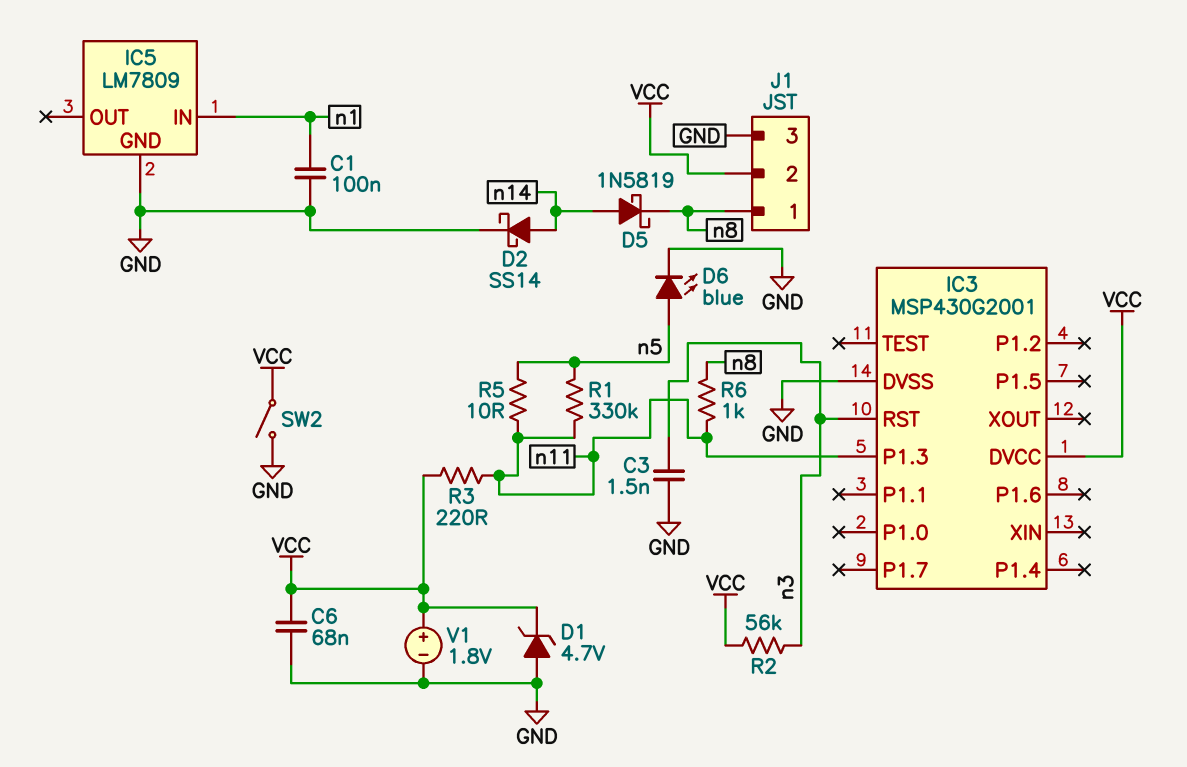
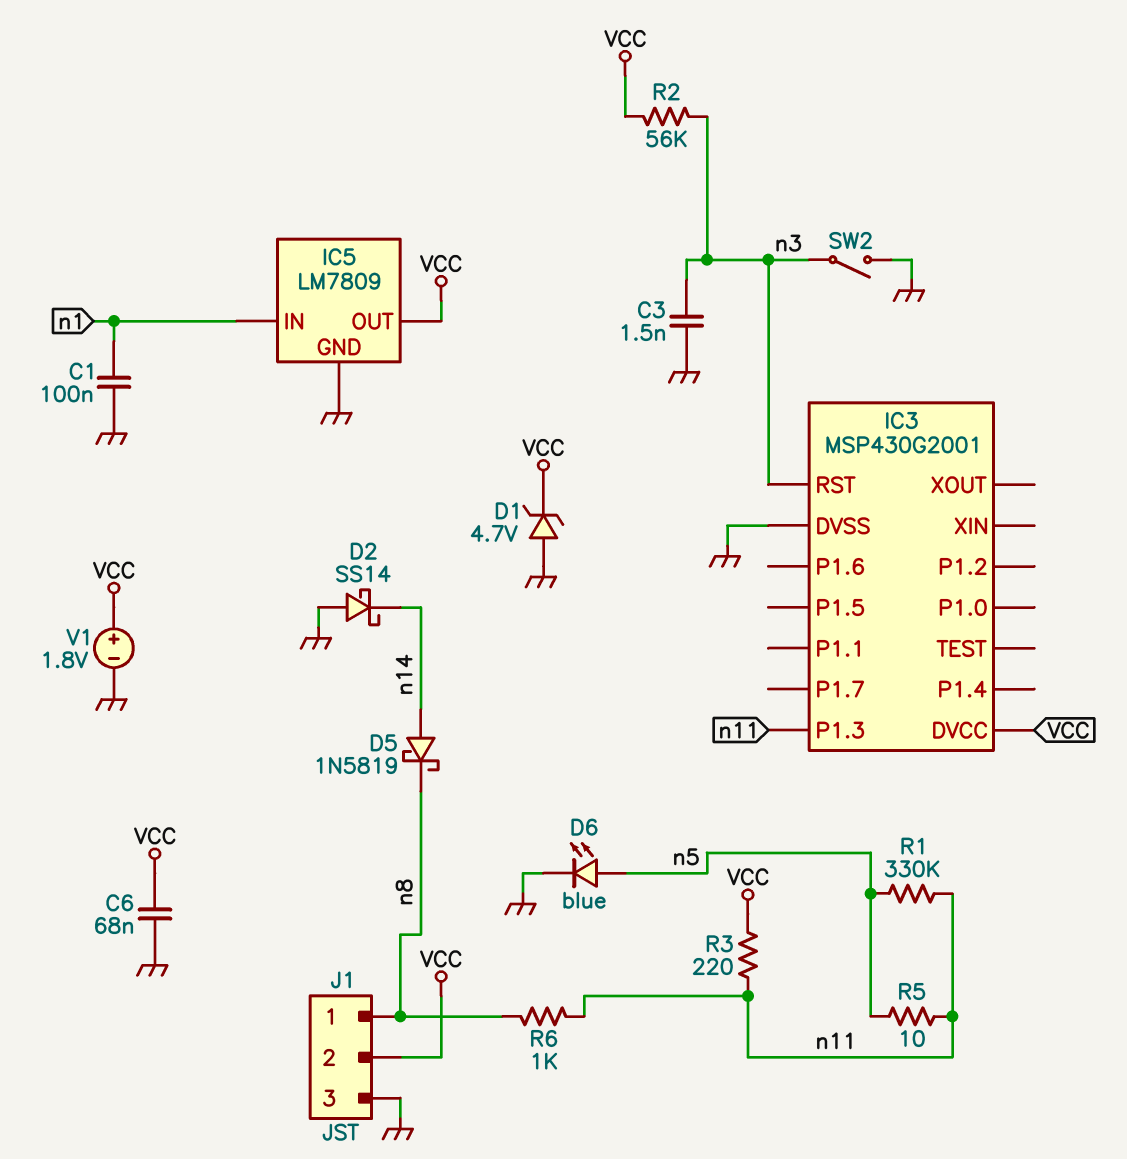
D2: schottky SS14 (A n14, K GND) -> schottky SS14 (A GND, K n14)
IC5 pin OUT: none -> VCC
SW2: switch (GND, VCC) -> switch (GND, n3)

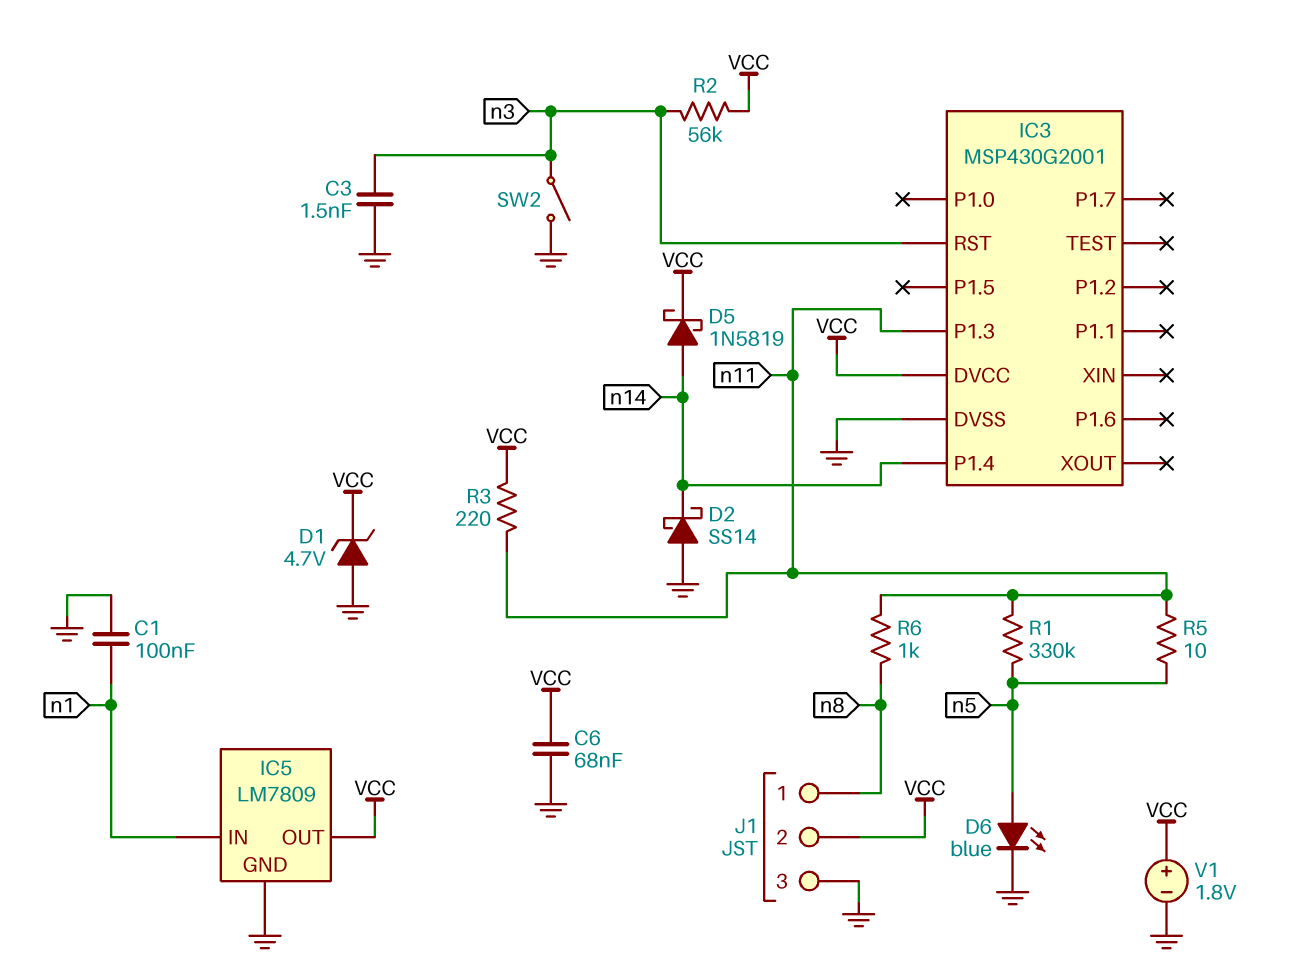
D5: schottky 1N5819 (A n14, K n8) -> schottky 1N5819 (A n14, K VCC)
IC3 pin P1.4: none -> n14

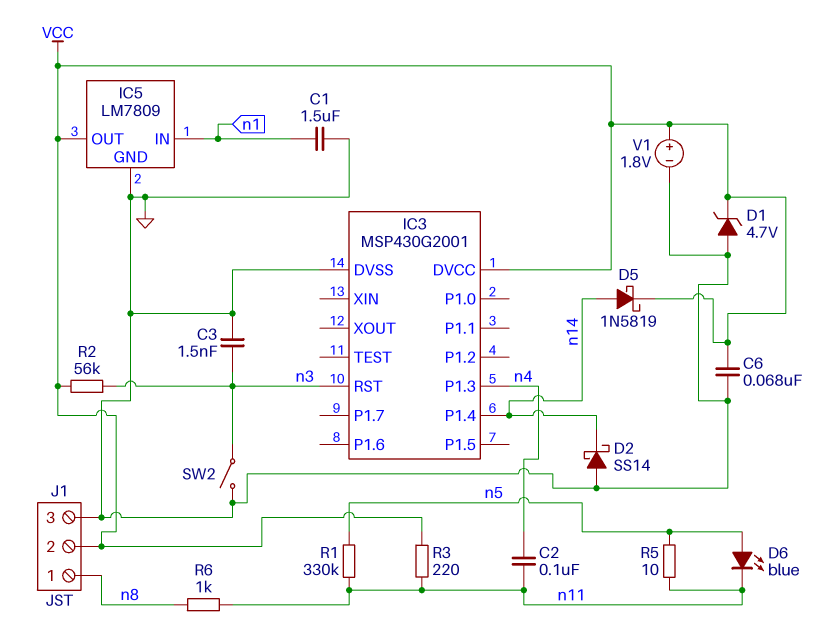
C1: 100nF (GND, n1) -> 1.5uF (GND, n1)
C2: none -> 100nF (n4, n11)
D6: LED blue (A n5, K GND) -> LED blue (A n5, K n11)
IC3 pin P1.3: n11 -> n4

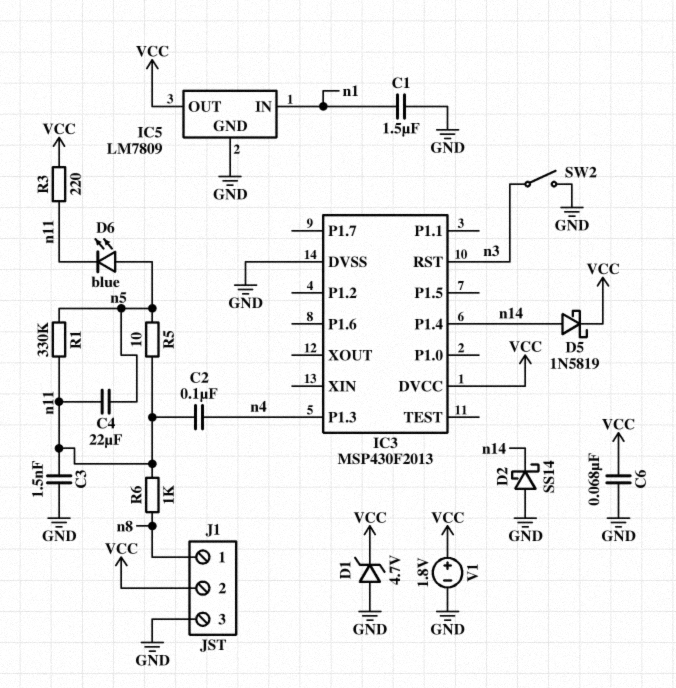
C3: 1.5nF (GND, n3) -> 1.5nF (GND, n11)
C4: none -> 22uF (n5, n11)
IC3: MSP430G2001 -> MSP430F2013
R2: 56k (VCC, n3) -> none

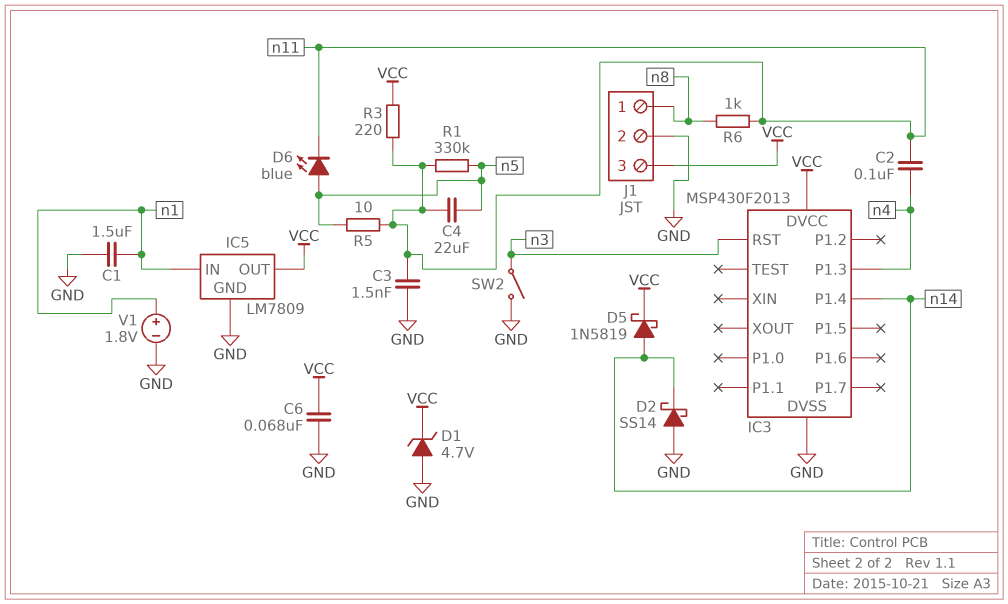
J1 pin 2: VCC -> GND
J1 pin 3: GND -> VCC
V1: 1.8V (plus VCC, minus GND) -> 1.8V (plus n1, minus GND)

